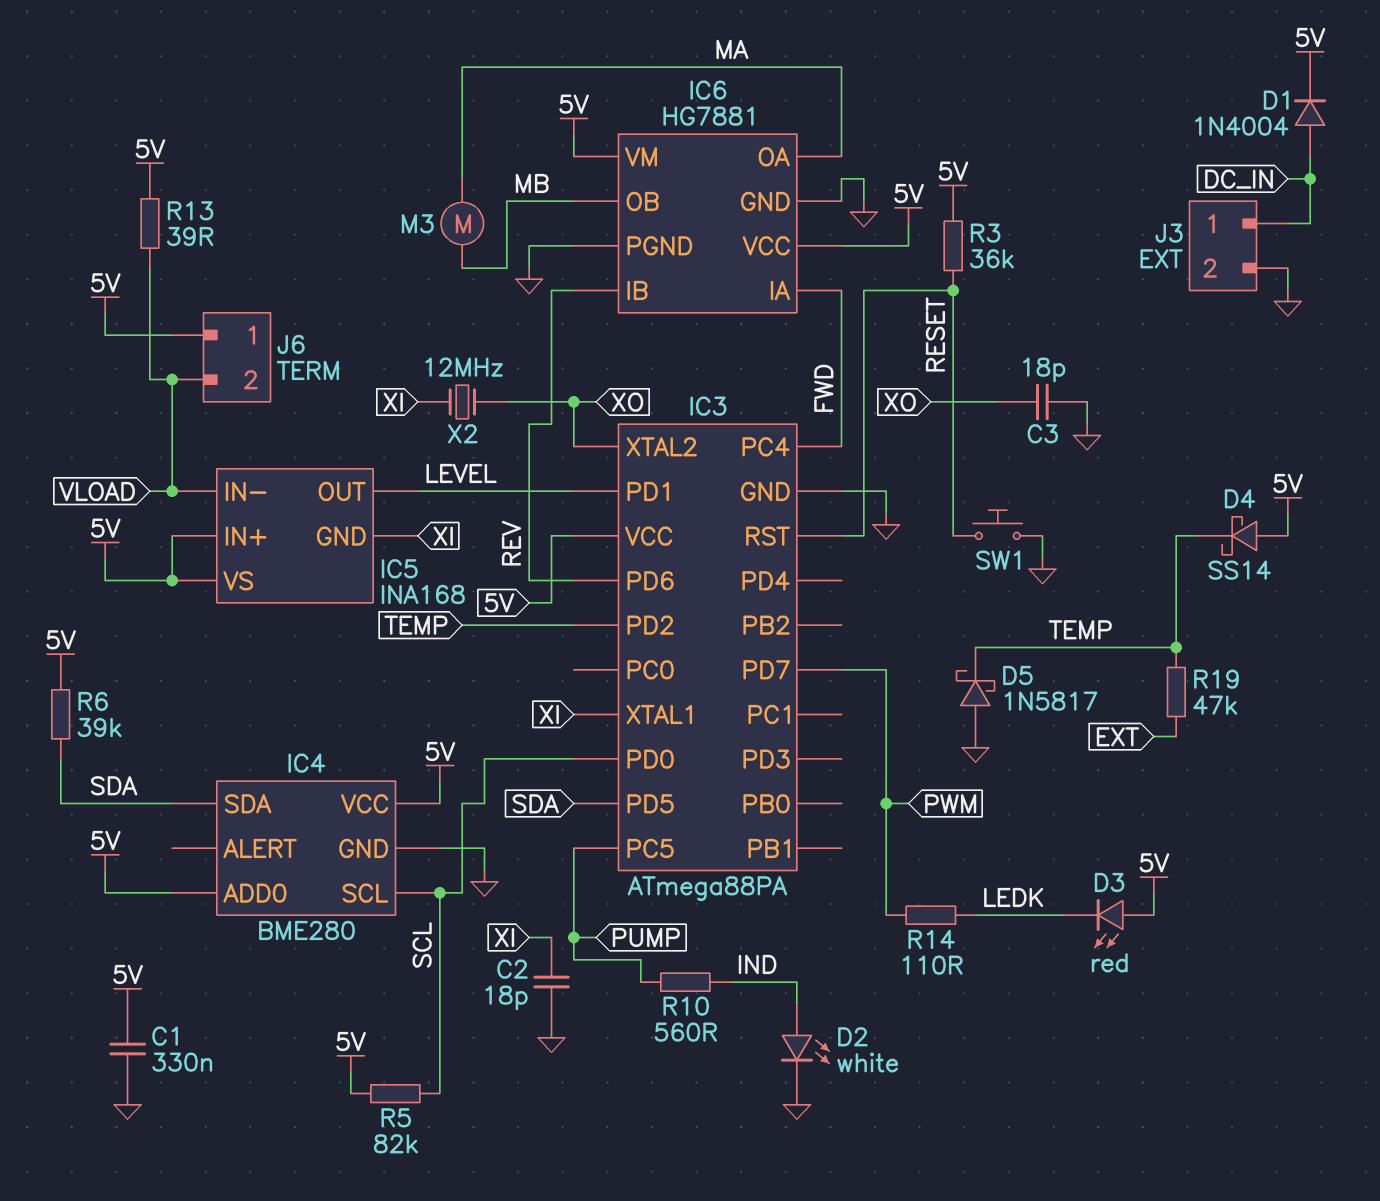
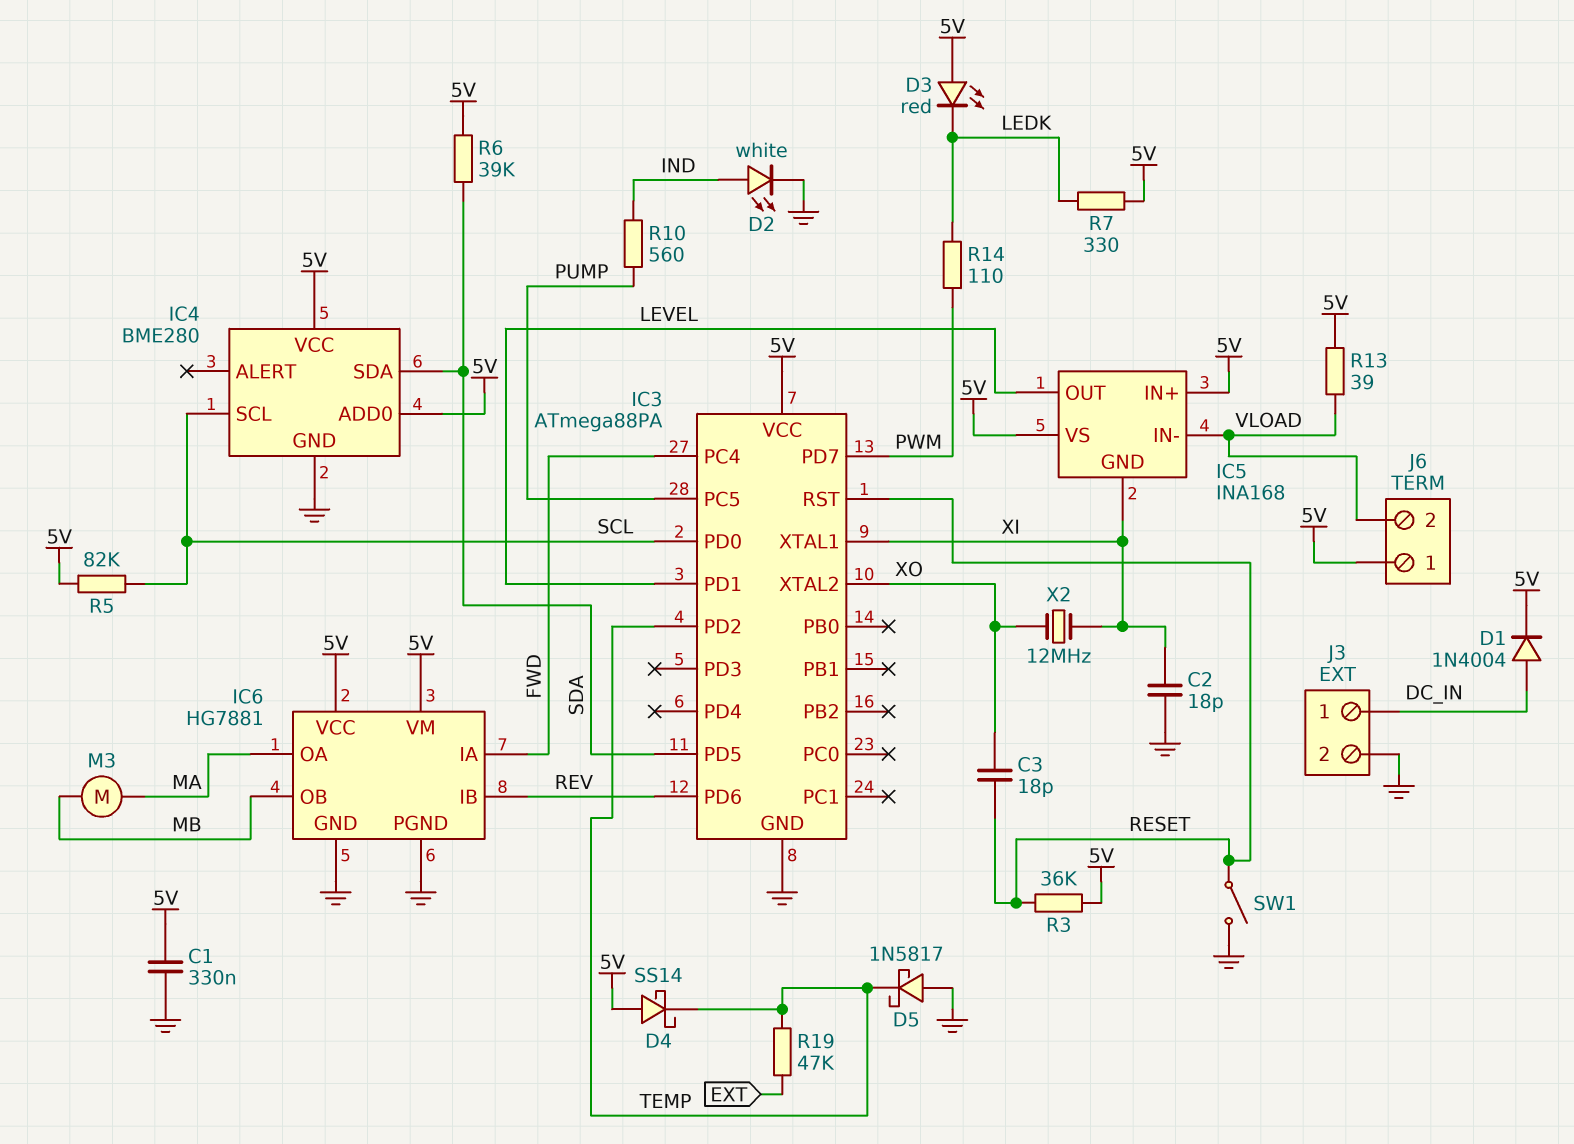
C3: 18pF (GND, XO) -> 18pF (RESET, XO)
R7: none -> 330 (5V, LEDK)
SW1: button (GND, RESET) -> switch (GND, RESET)

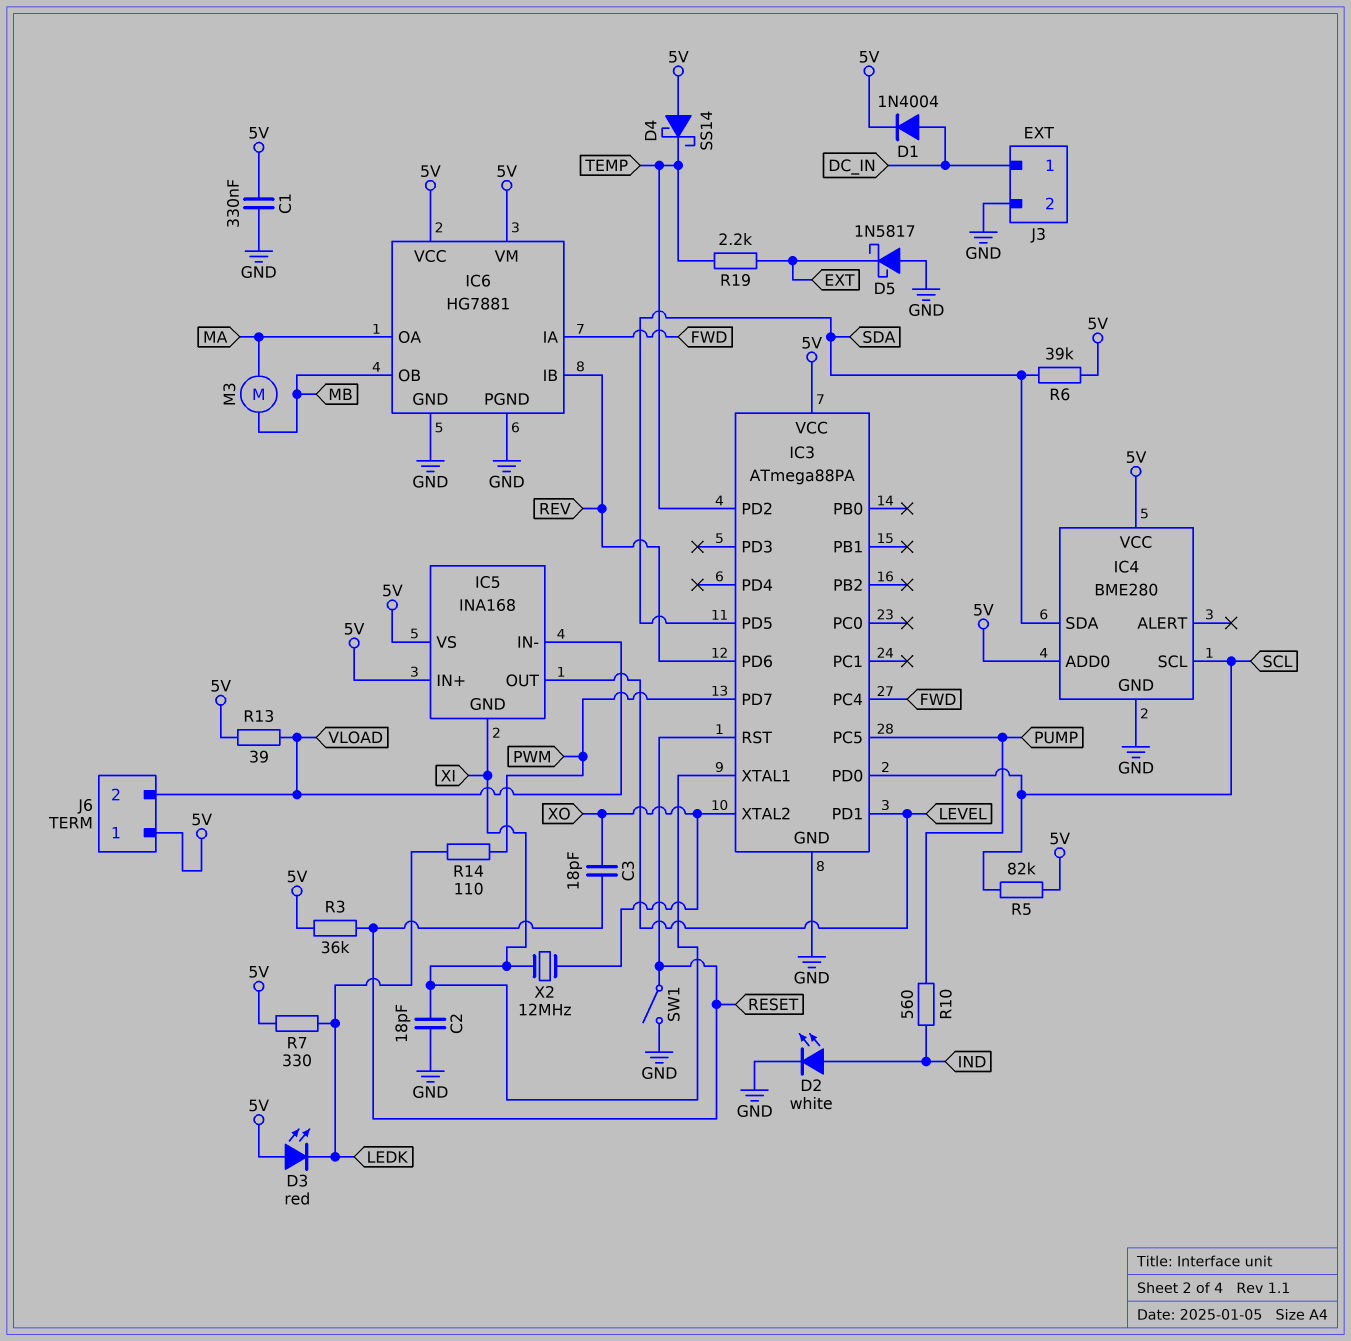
D5: schottky 1N5817 (A GND, K TEMP) -> schottky 1N5817 (A GND, K EXT)
R19: 47k (EXT, TEMP) -> 2.2k (EXT, TEMP)

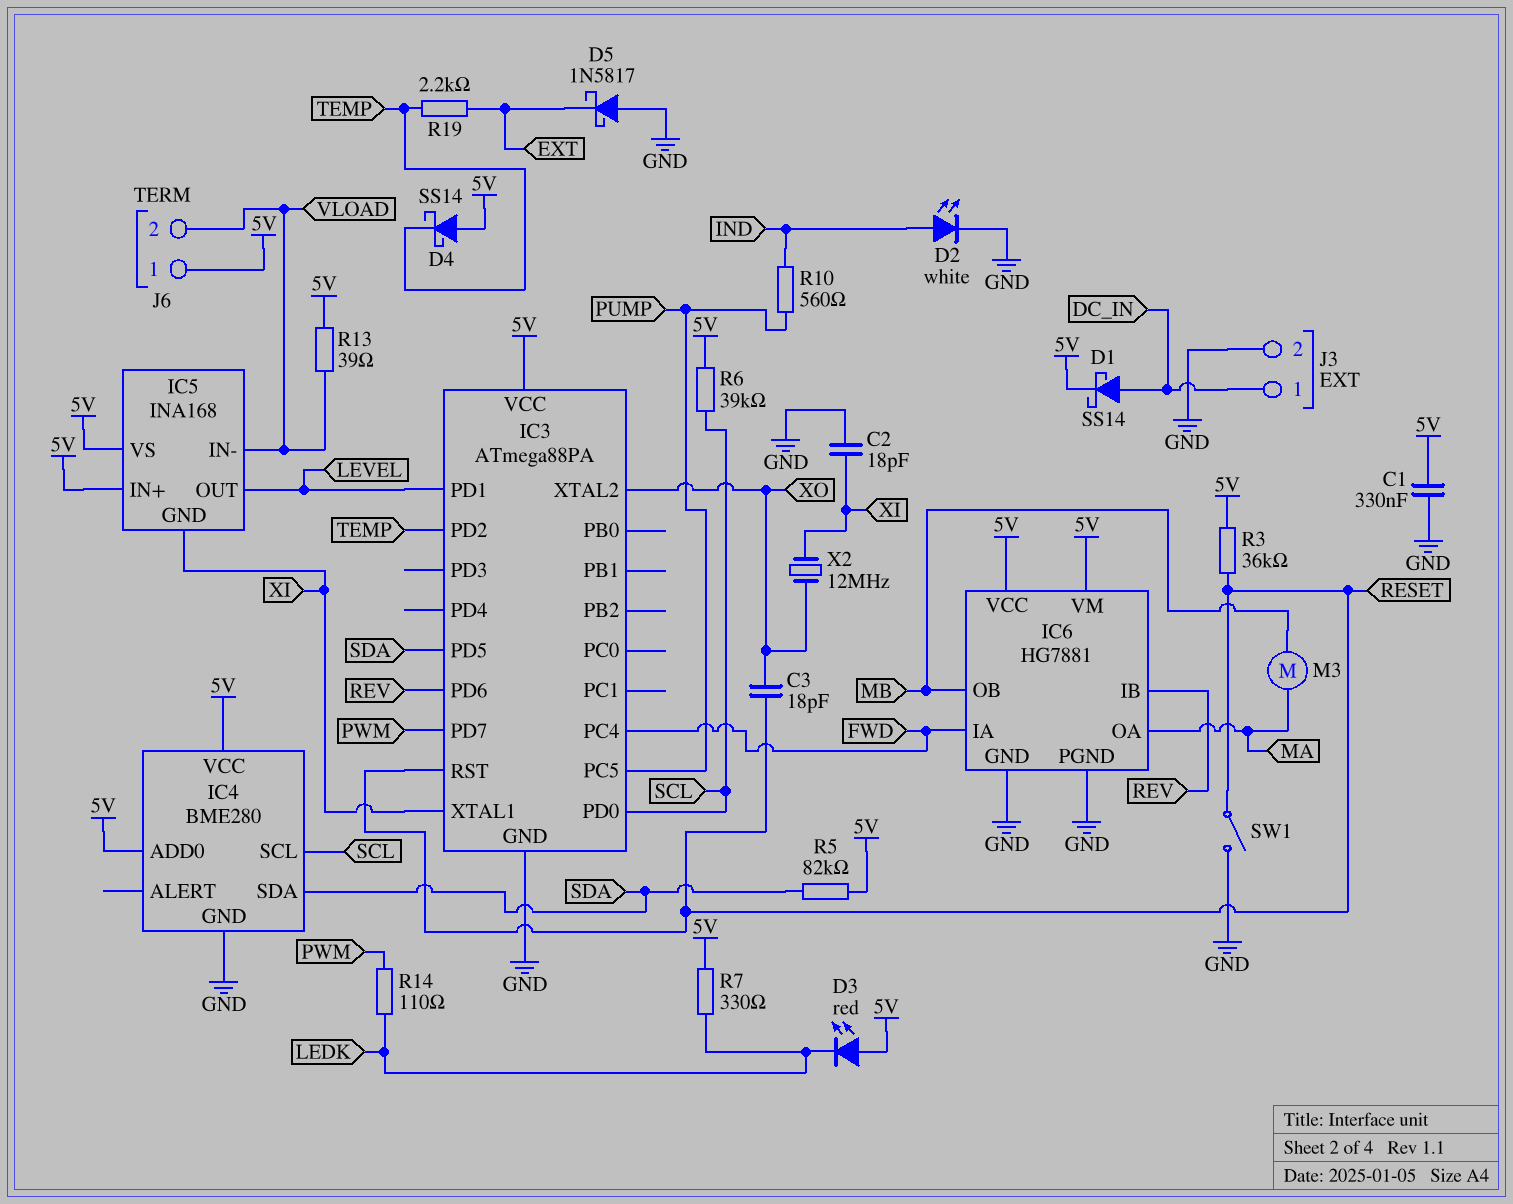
D1: diode 1N4004 (A DC_IN, K 5V) -> schottky SS14 (A DC_IN, K 5V)
R5: 82k (5V, SCL) -> 82k (5V, SDA)
R6: 39k (5V, SDA) -> 39k (5V, SCL)

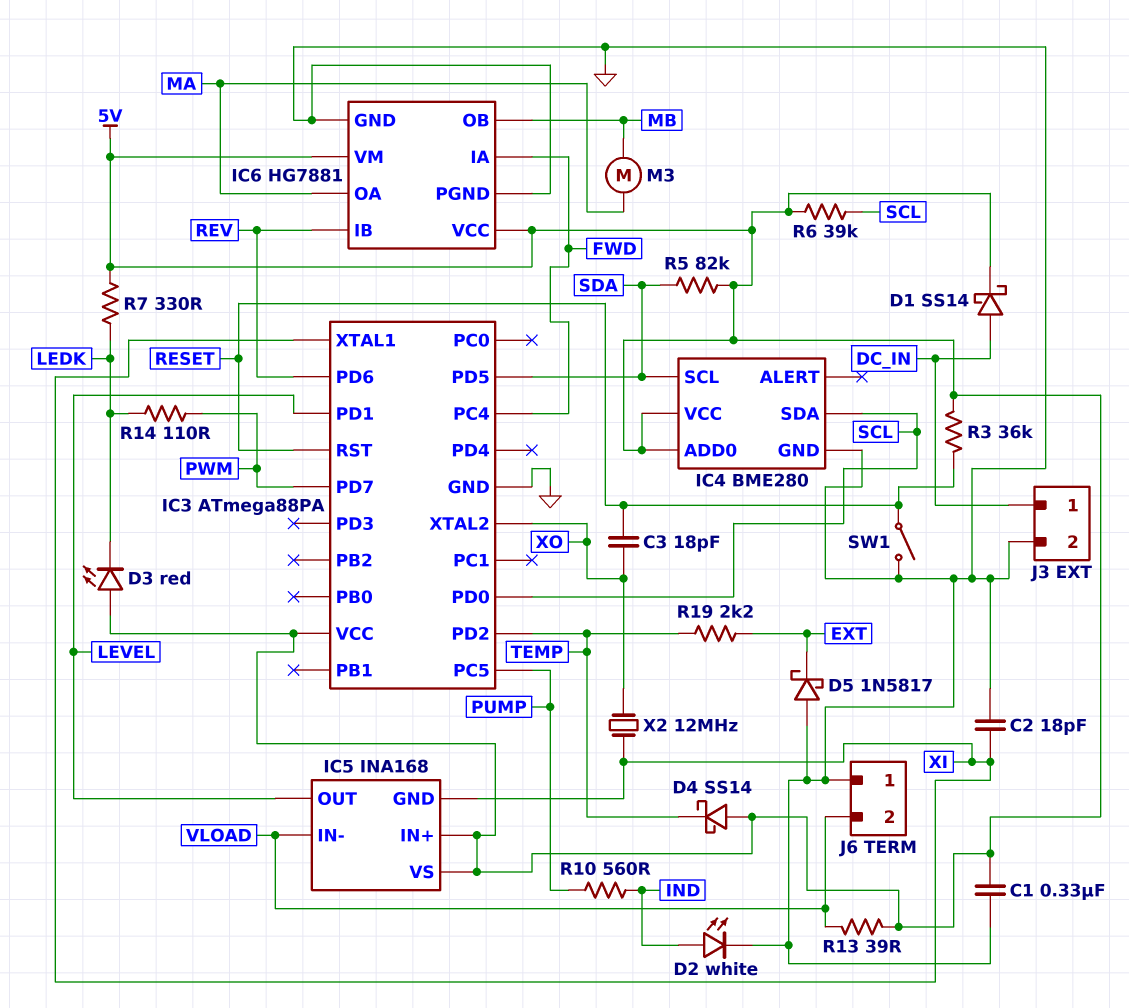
IC4 pin SCL: SCL -> SDA
IC4 pin SDA: SDA -> SCL
J6 pin 1: 5V -> GND

